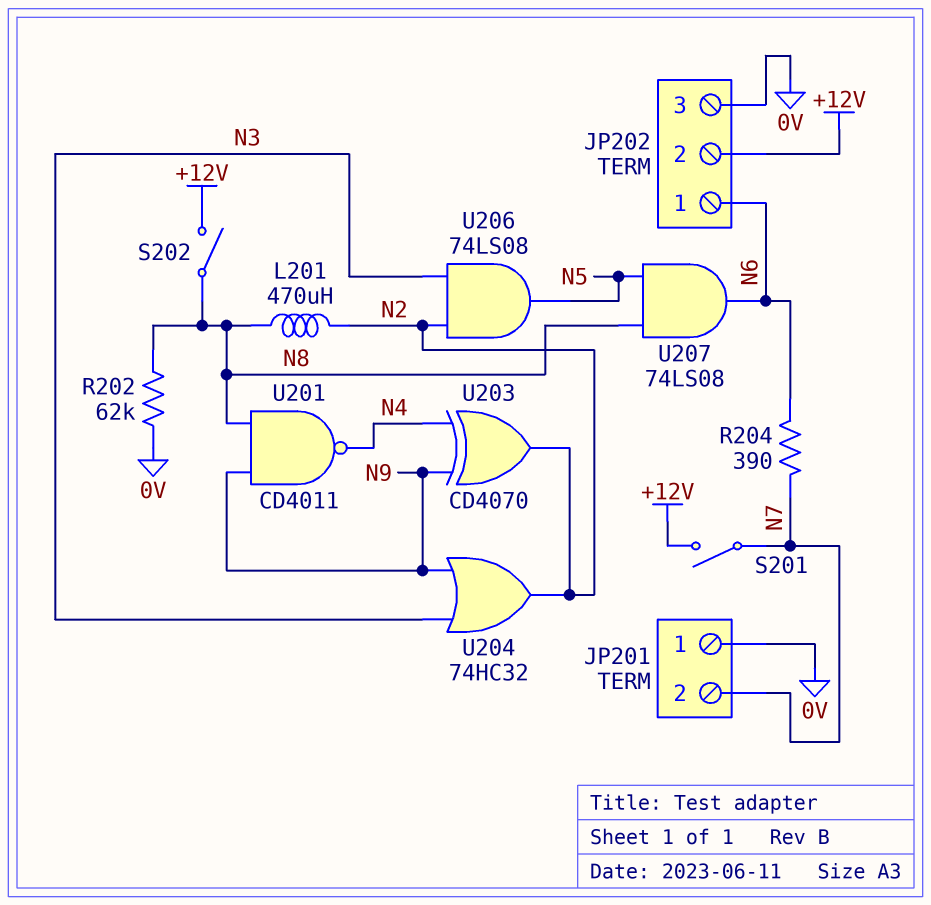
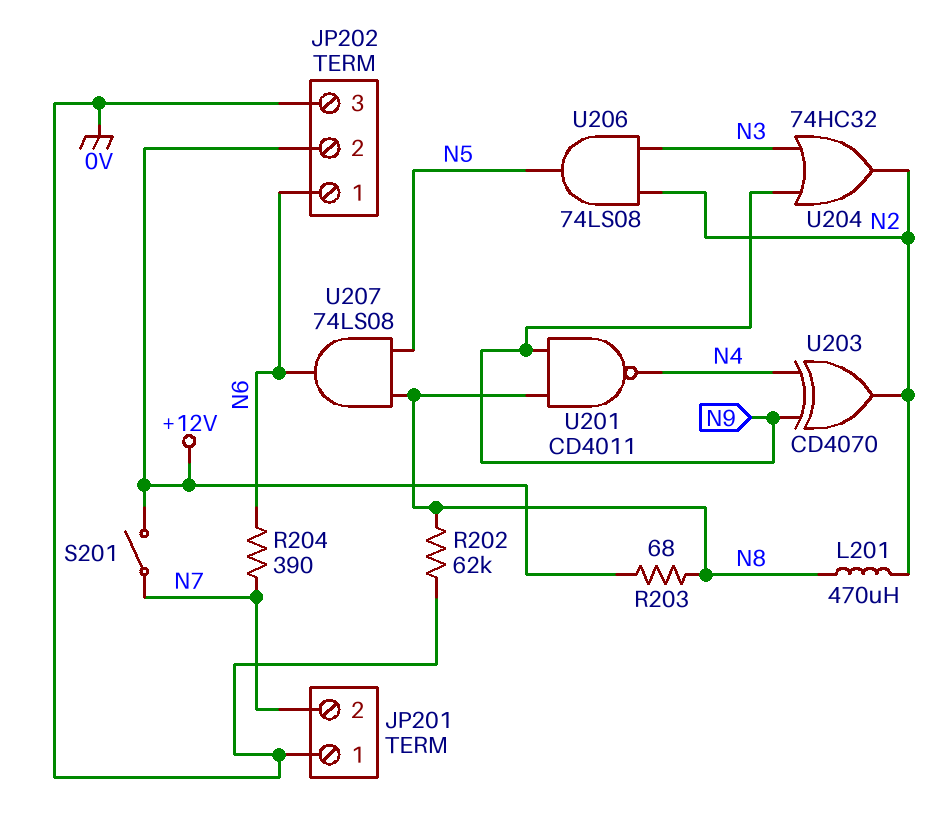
R203: none -> 68 (+12V, N8)
S202: switch (+12V, N8) -> none

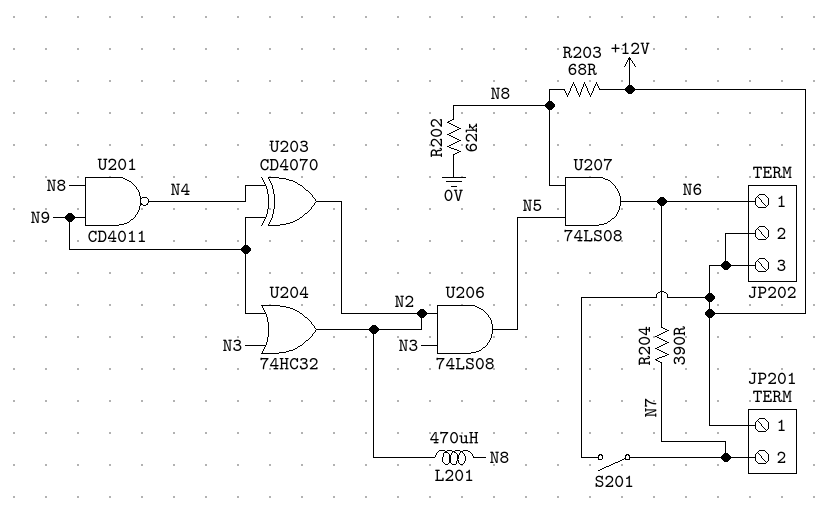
JP201 pin 1: 0V -> +12V
JP202 pin 3: 0V -> +12V

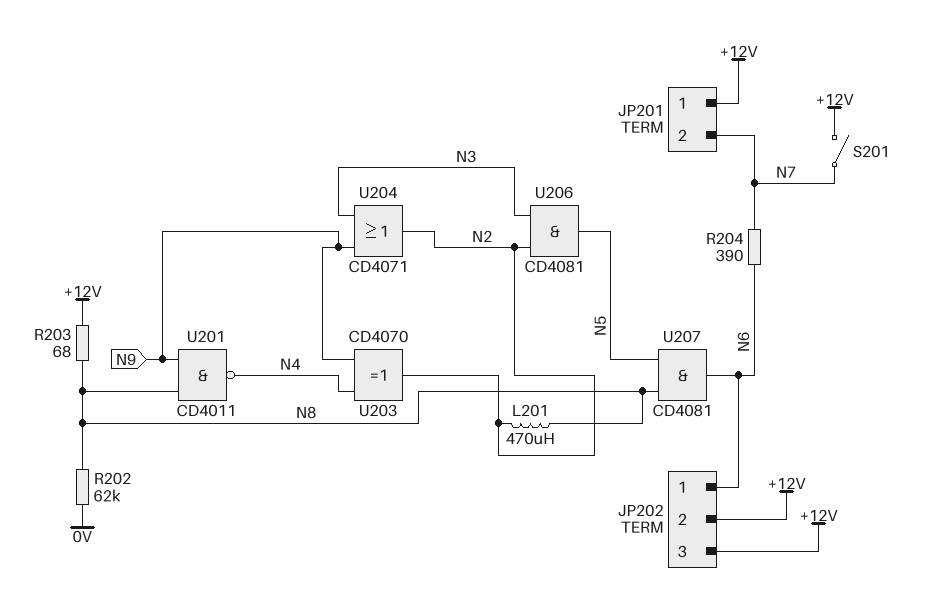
U204: OR 74HC32 (in N3, in N9, out N2) -> OR CD4071 (in N3, in N9, out N2)
U206: AND 74LS08 (in N2, in N3, out N5) -> AND CD4081 (in N2, in N3, out N5)
U207: AND 74LS08 (in N5, in N8, out N6) -> AND CD4081 (in N5, in N8, out N6)

